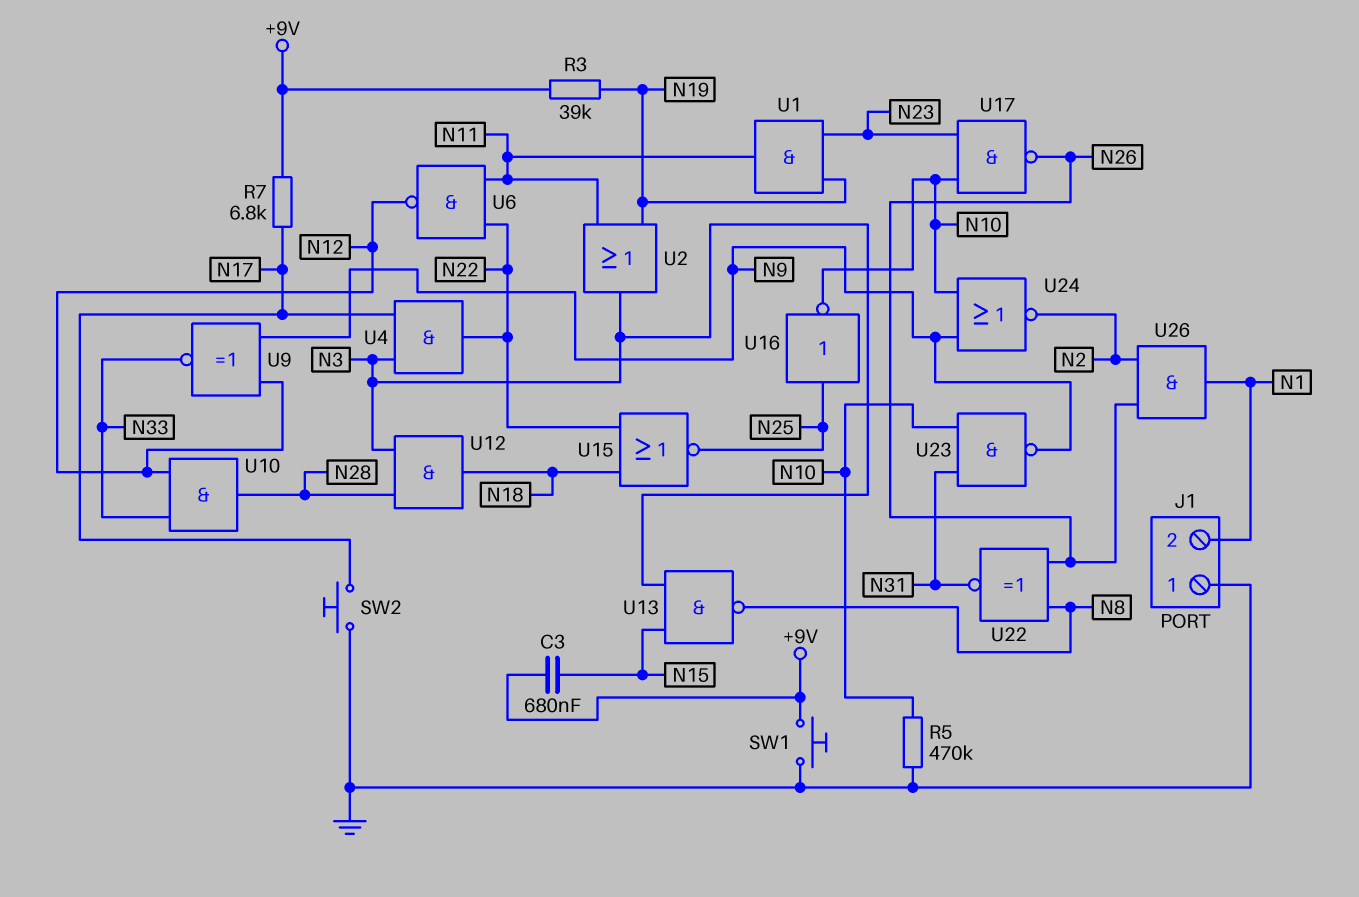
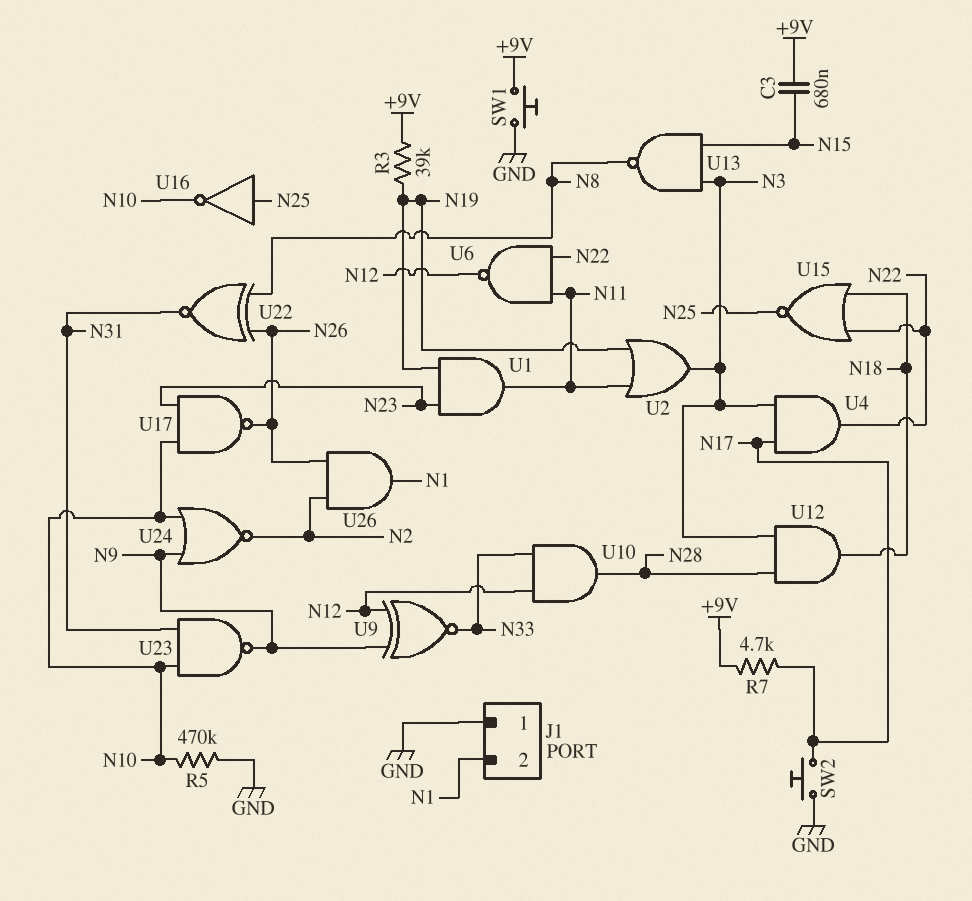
R7: 6.8k (+9V, N17) -> 4.7k (+9V, N17)

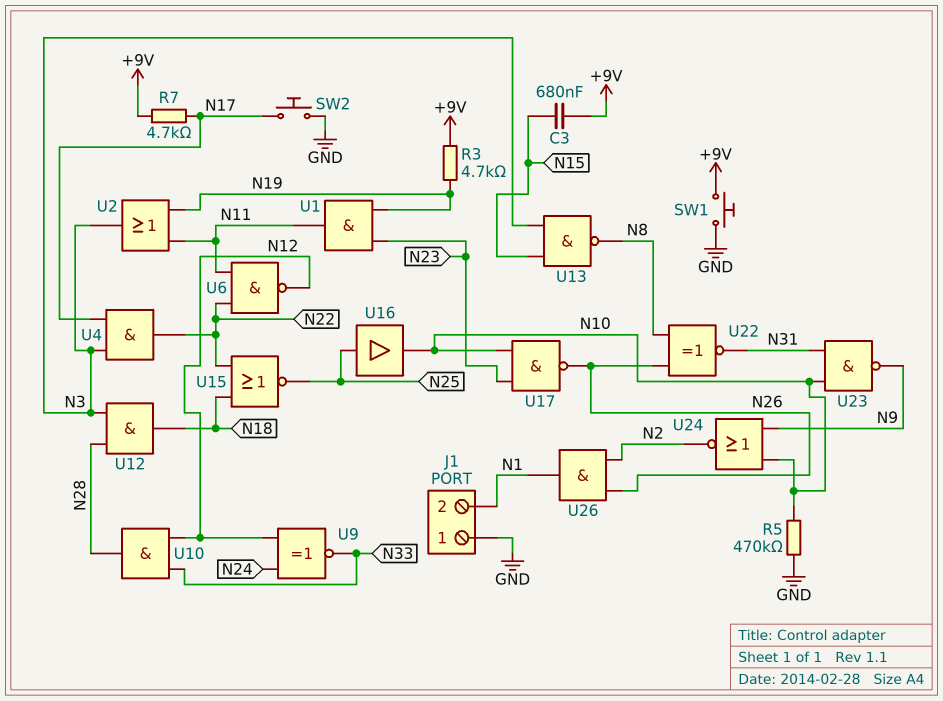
R3: 39k (+9V, N19) -> 4.7k (+9V, N19)
U9: XNOR (in N9, in N12, out N33) -> XNOR (in N12, in N24, out N33)
U16: NOT (in N25, out N10) -> buffer (in N25, out N10)

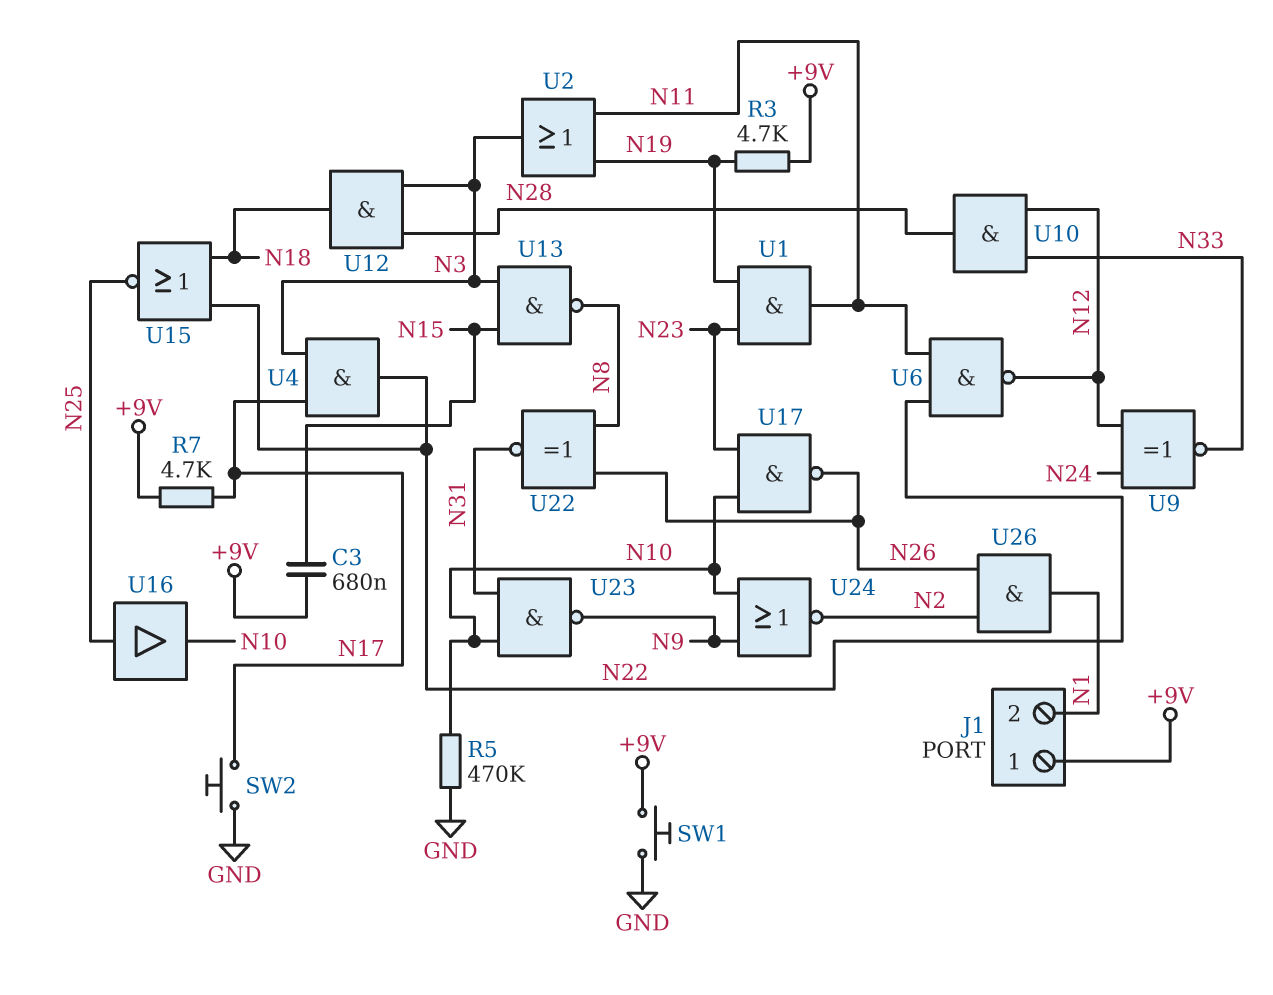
J1 pin 1: GND -> +9V

